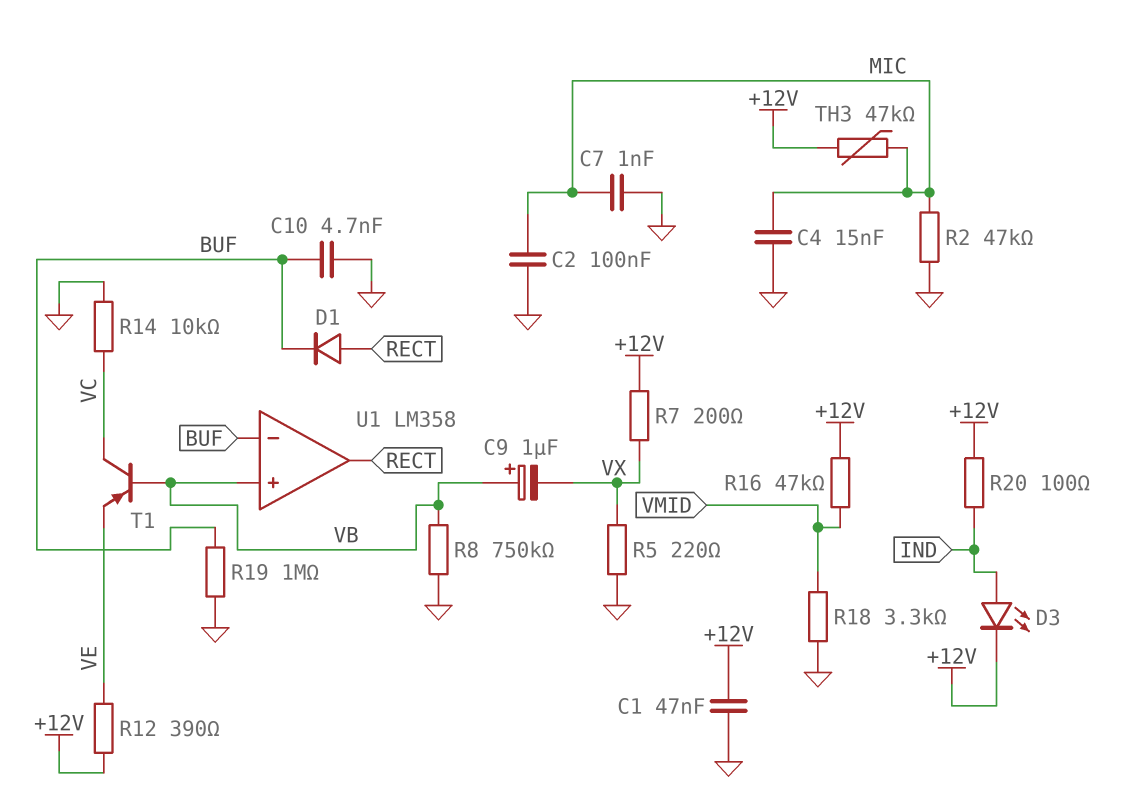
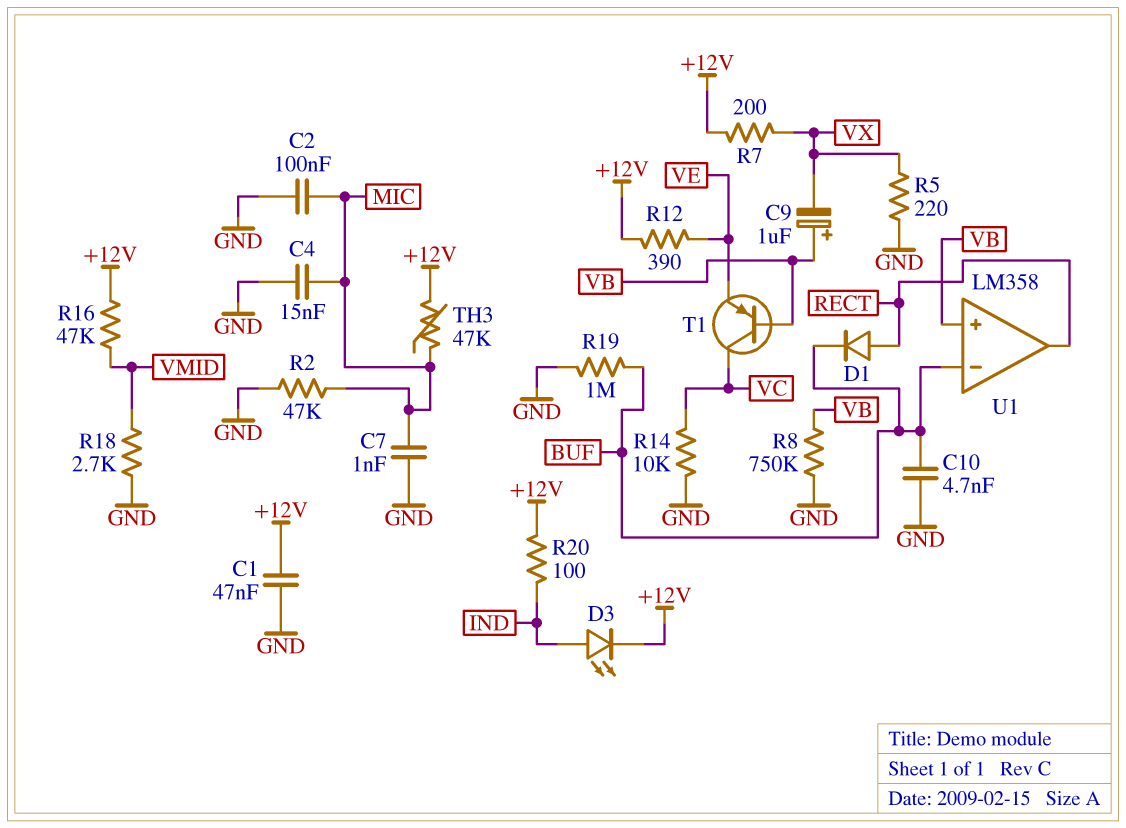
R18: 3.3k (GND, VMID) -> 2.7k (GND, VMID)

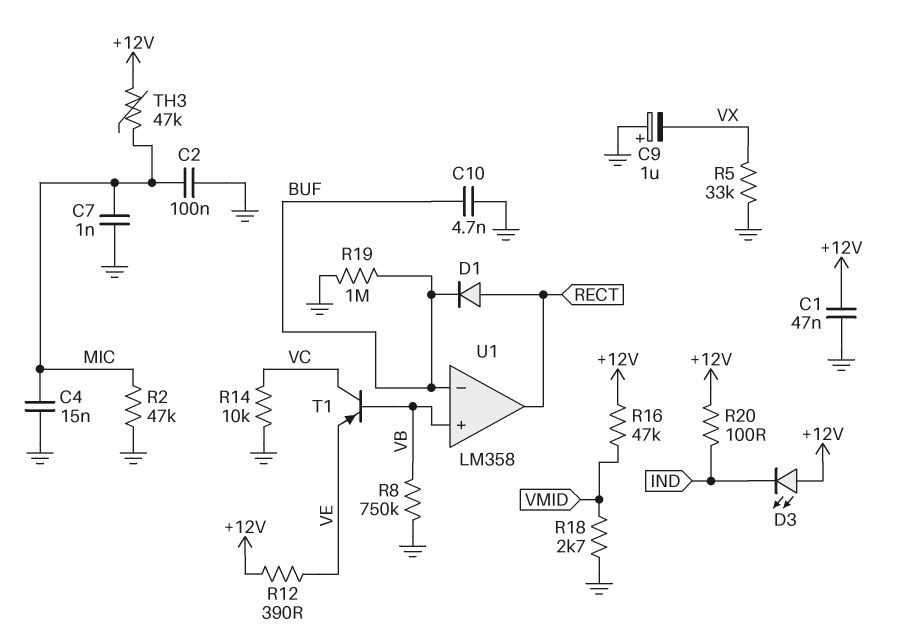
C9: 1uF (plus VB, minus VX) -> 1uF (plus GND, minus VX)
D3: LED (A IND, K +12V) -> LED (A +12V, K IND)
R5: 220 (GND, VX) -> 33k (GND, VX)
R7: 200 (+12V, VX) -> none

